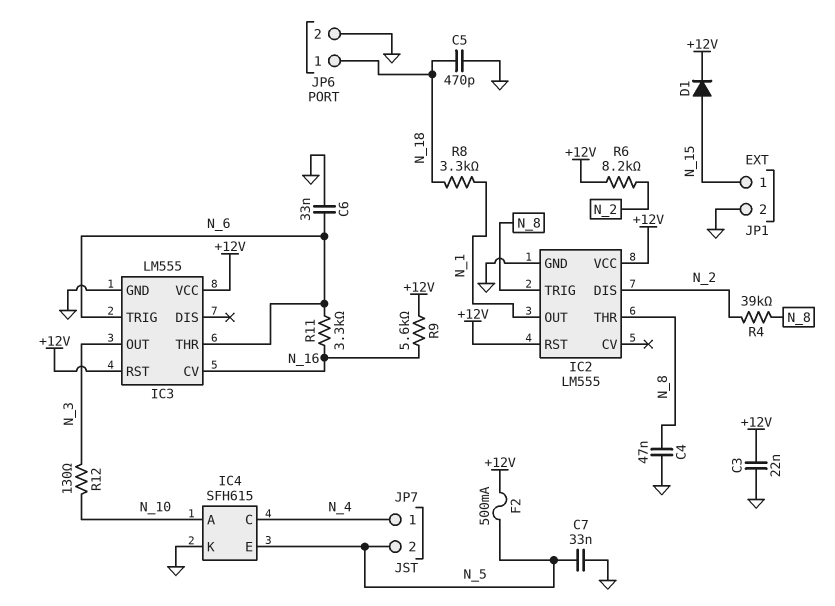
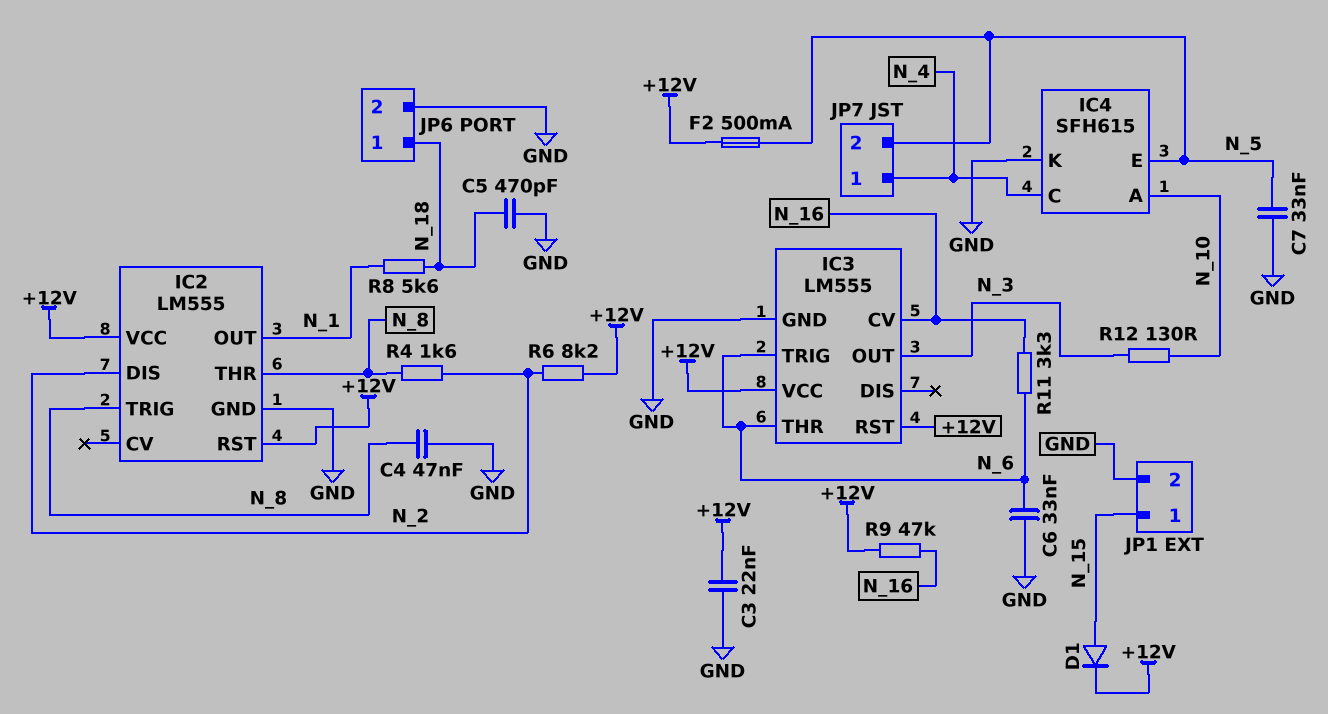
R4: 39k (N_2, N_8) -> 1.6k (N_2, N_8)
R8: 3.3k (N_1, N_18) -> 5.6k (N_1, N_18)
R9: 5.6k (+12V, N_16) -> 47k (+12V, N_16)

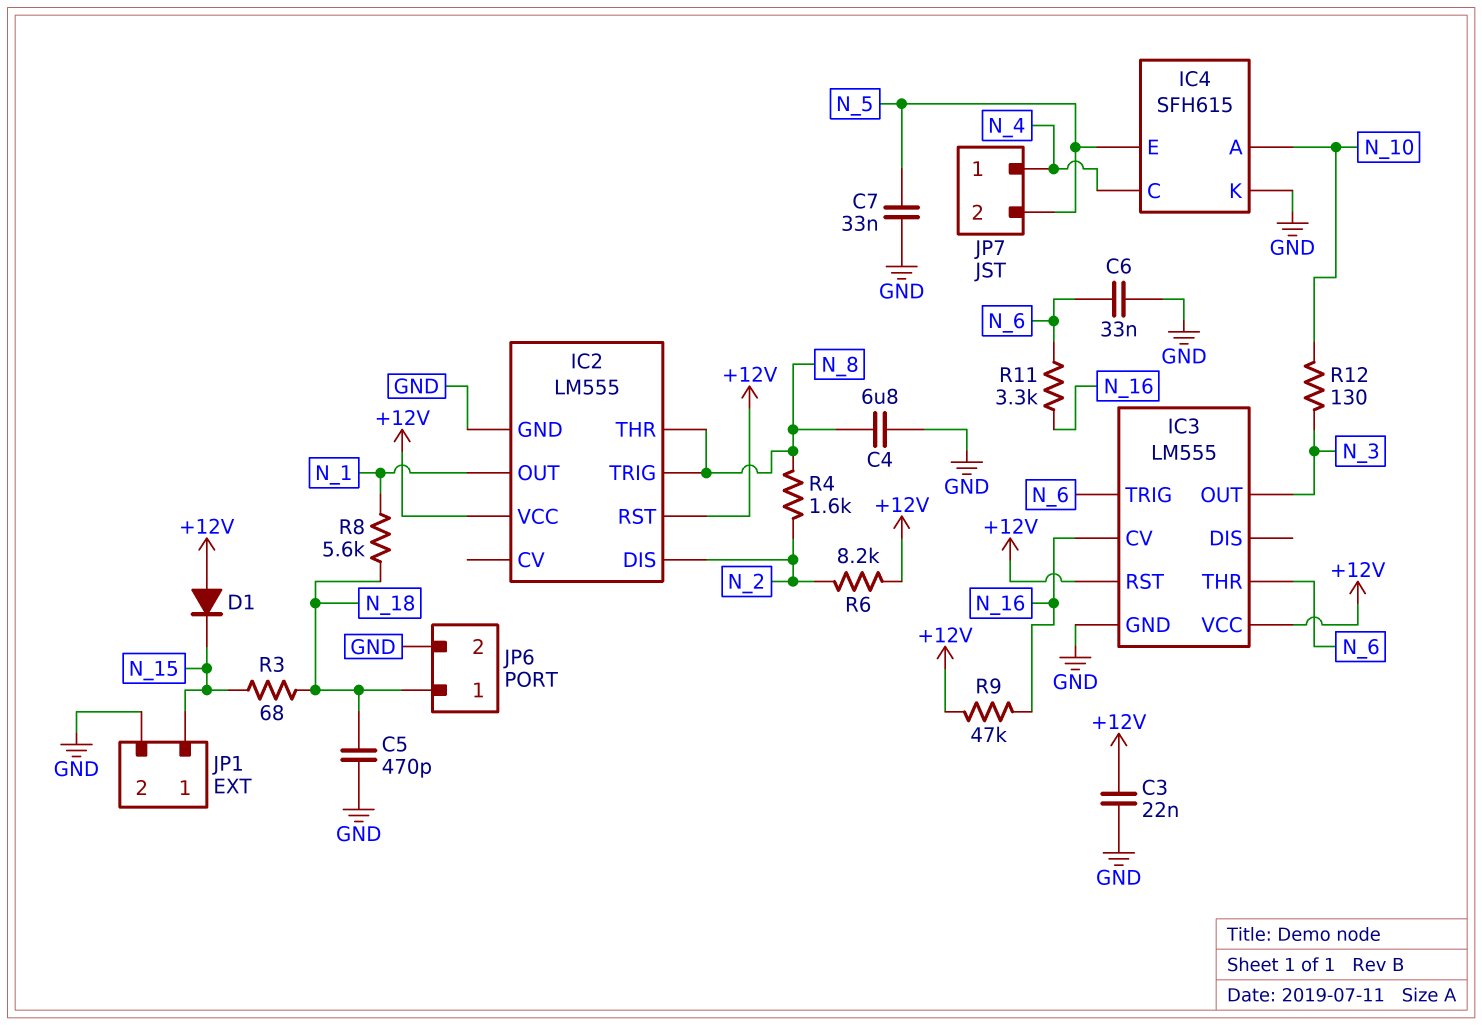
C4: 47nF (GND, N_8) -> 6.8uF (GND, N_8)
D1: diode (A N_15, K +12V) -> diode (A +12V, K N_15)
F2: 500mA (+12V, N_5) -> none
R3: none -> 68 (N_15, N_18)

